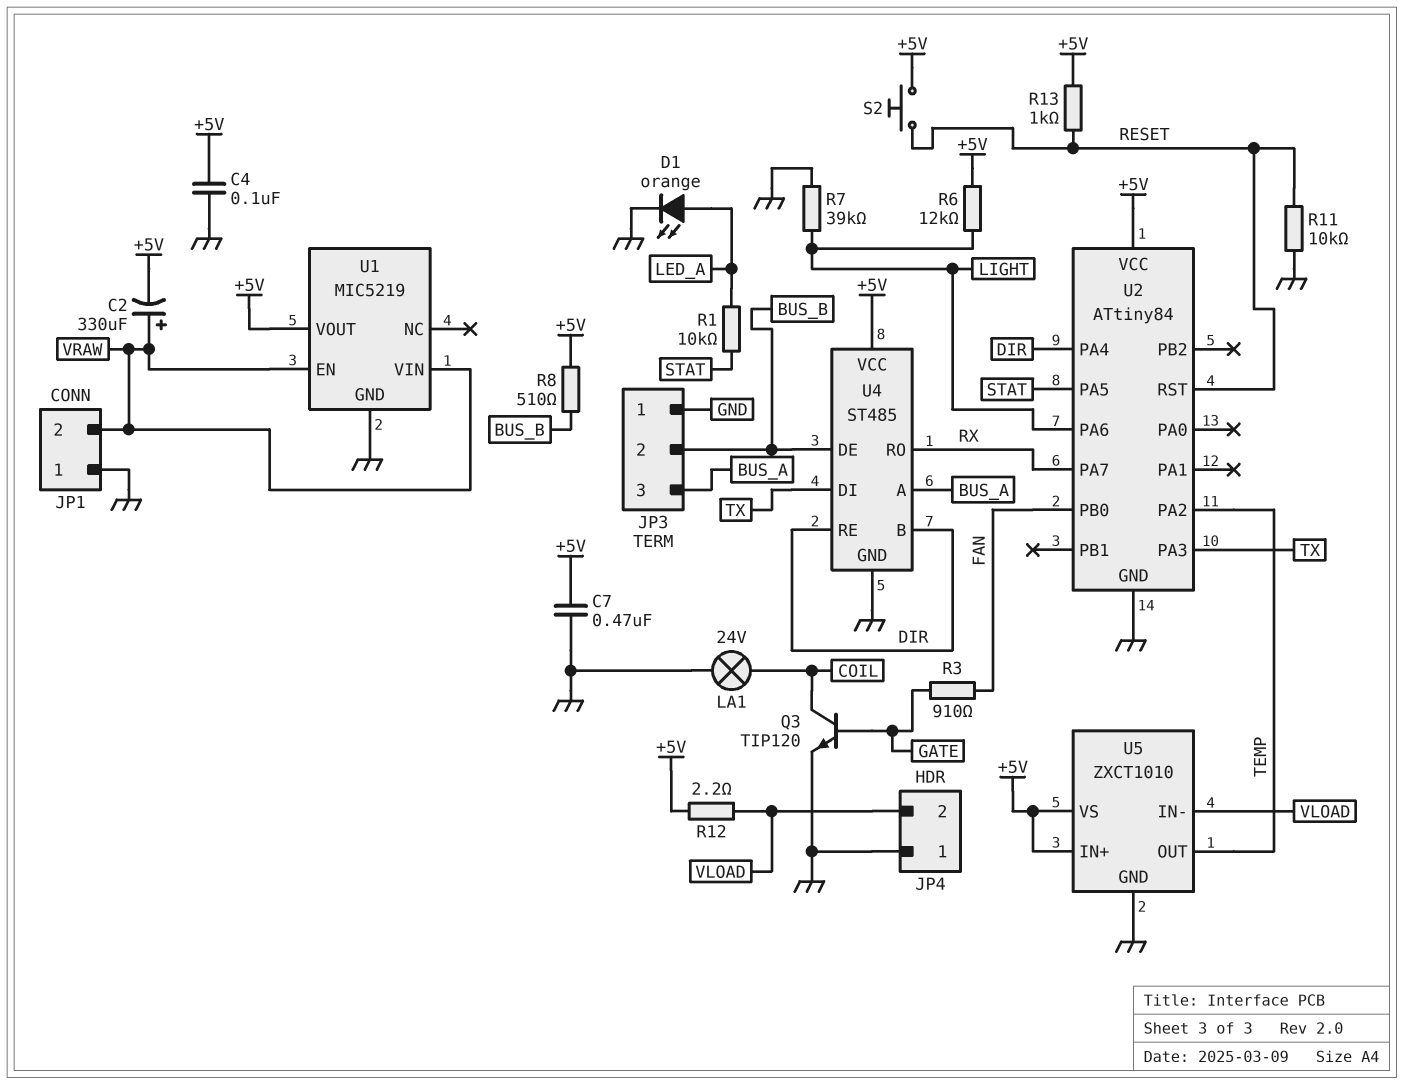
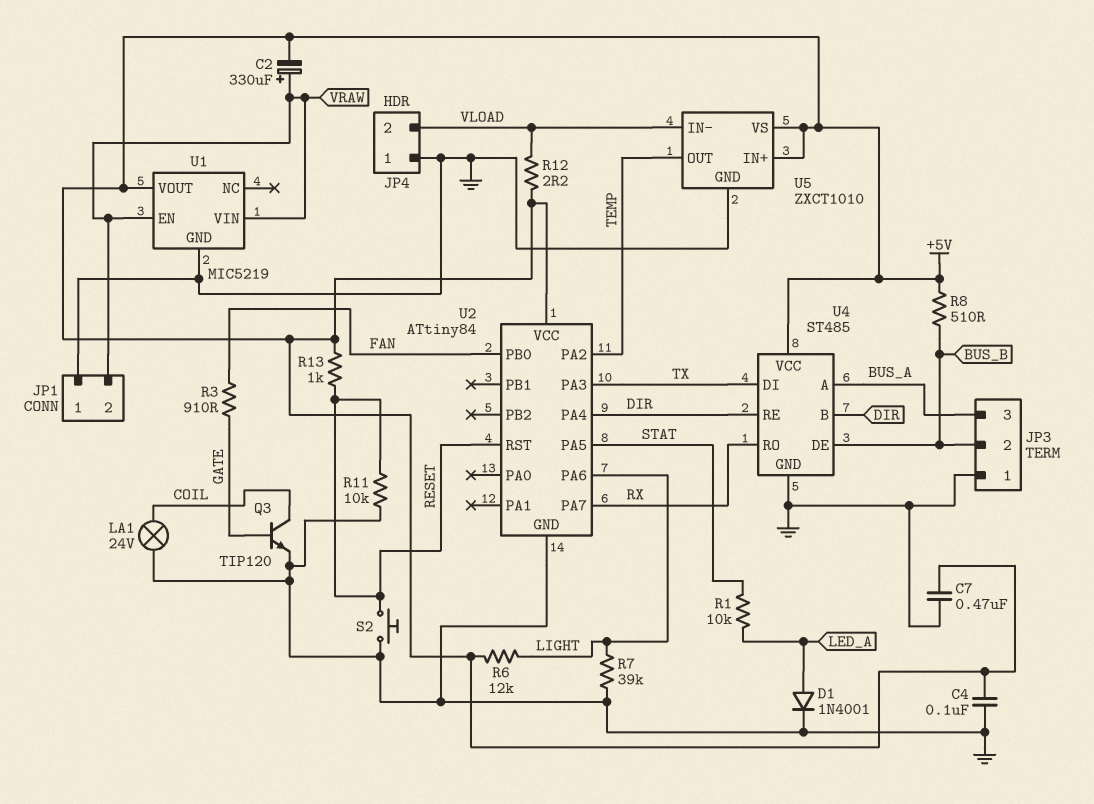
D1: LED orange (A LED_A, K GND) -> diode 1N4001 (A LED_A, K GND)
S2: button (+5V, RESET) -> button (GND, RESET)

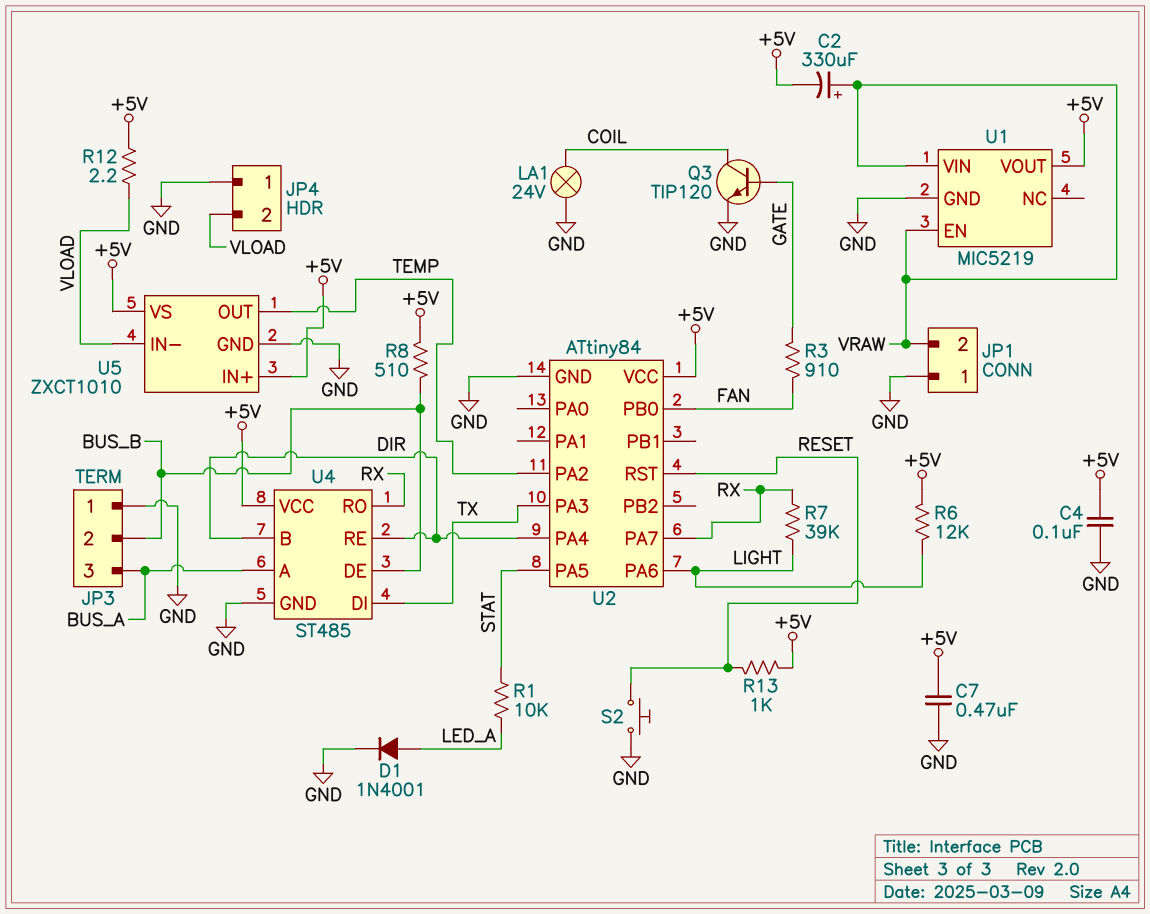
R7: 39k (GND, LIGHT) -> 39k (LIGHT, RX)
R11: 10k (GND, RESET) -> none

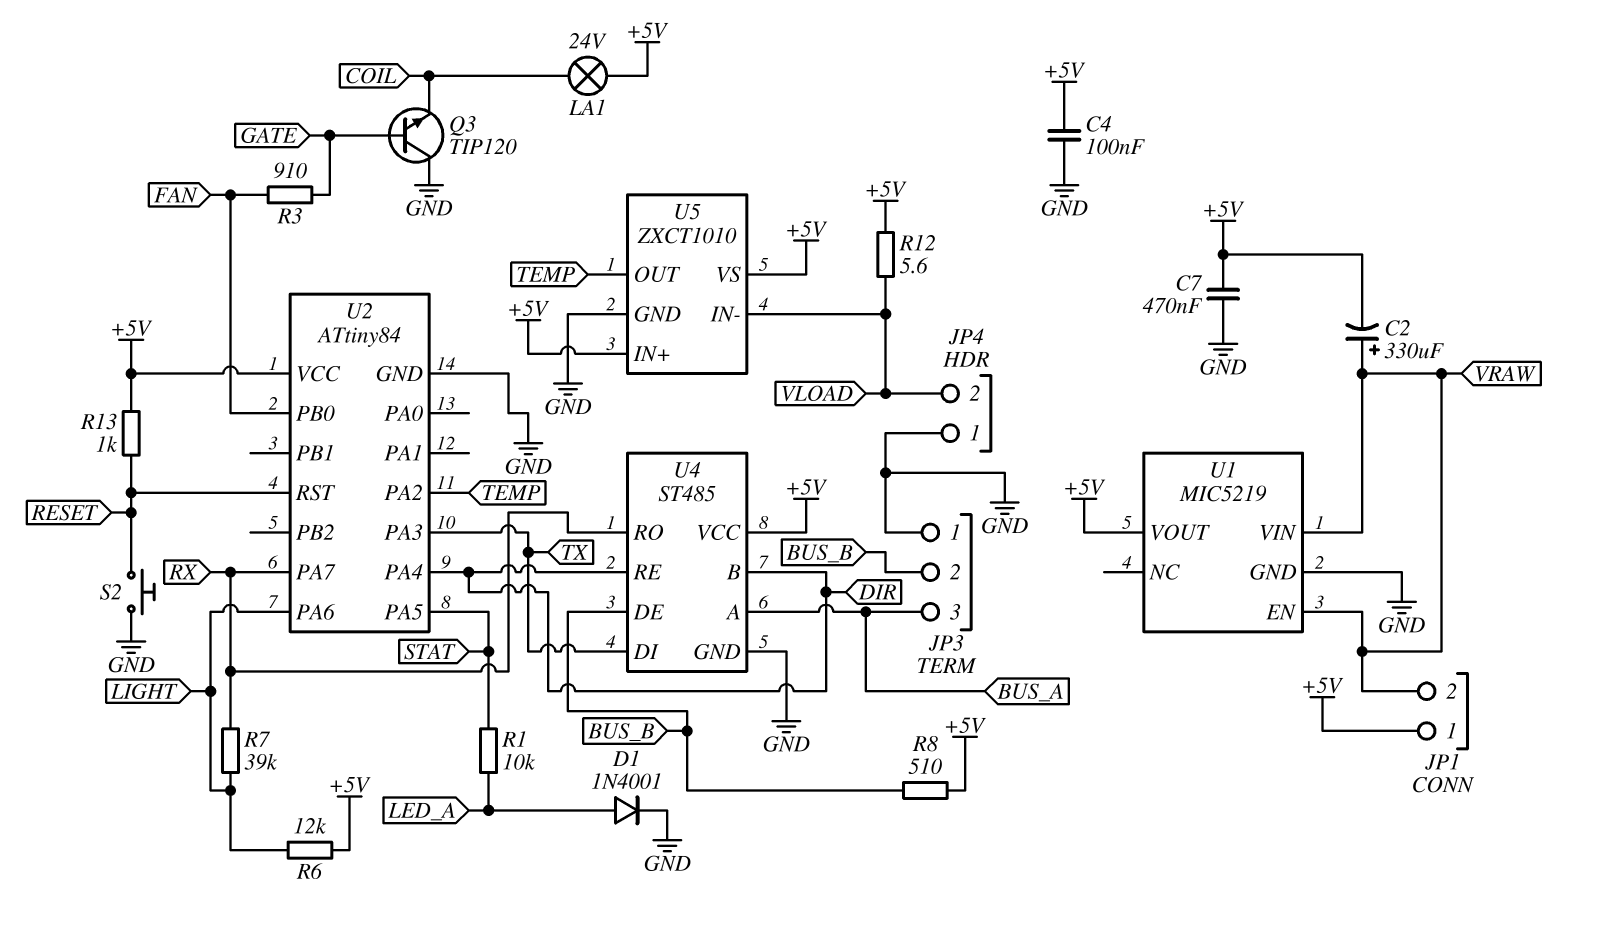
JP1 pin 1: GND -> +5V
LA1: lamp 24V (COIL, GND) -> lamp 24V (+5V, COIL)
Q3: NPN TIP120 (B GATE, C COIL, E GND) -> NPN TIP120 (B GATE, C GND, E COIL)
R12: 2.2 (+5V, VLOAD) -> 5.6 (+5V, VLOAD)

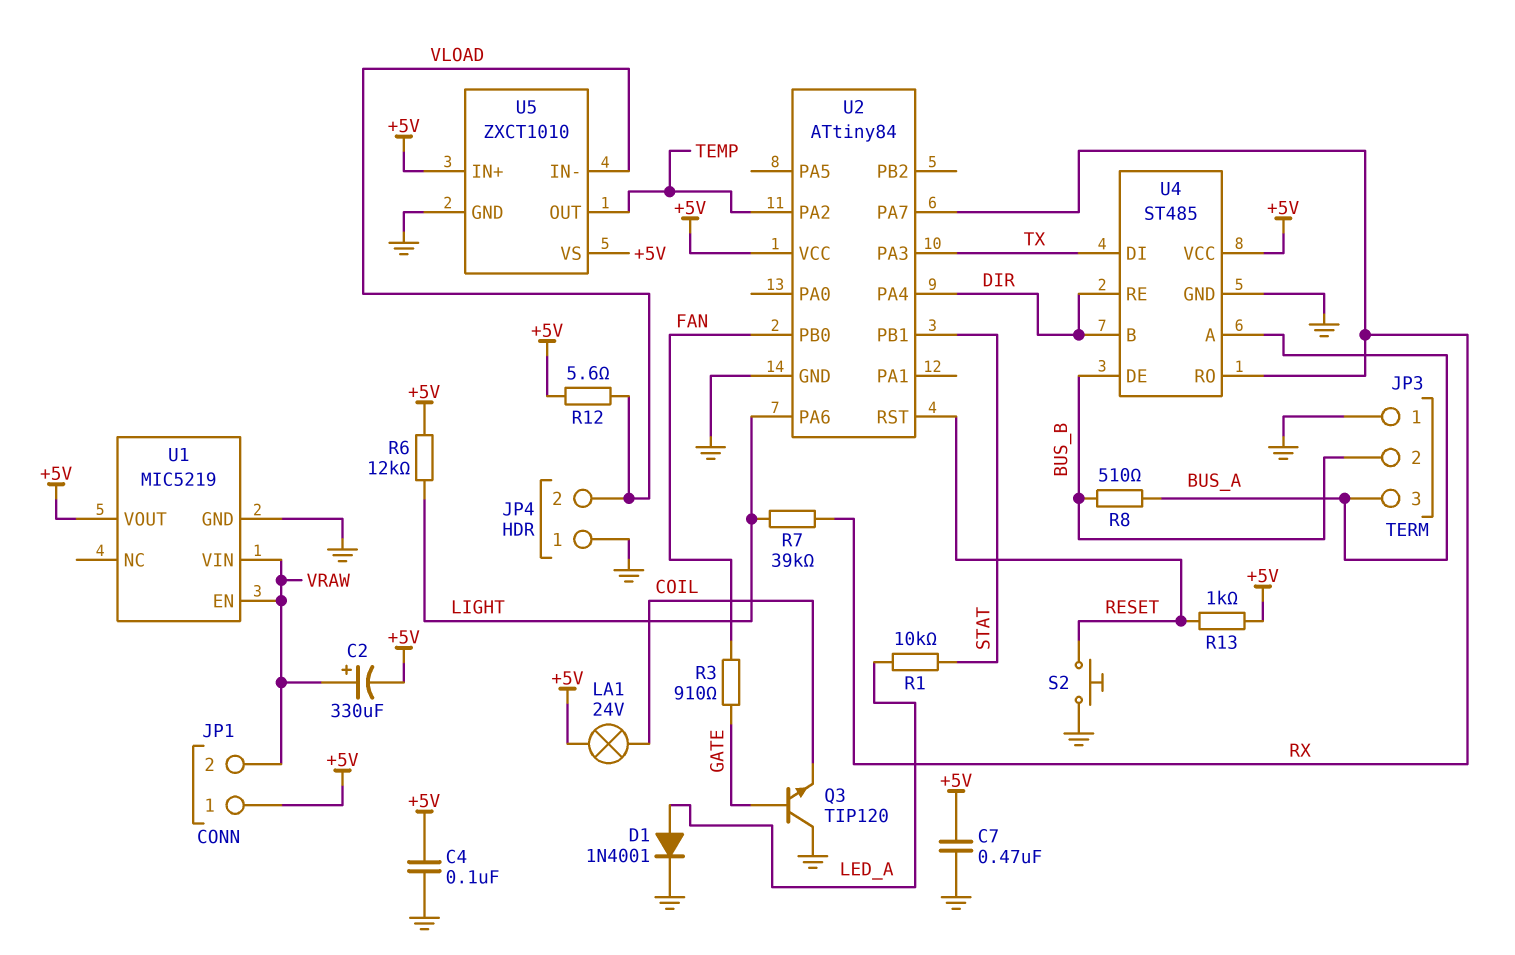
R8: 510 (+5V, BUS_B) -> 510 (BUS_A, BUS_B)
U2 pin PA5: STAT -> none
U2 pin PB1: none -> STAT

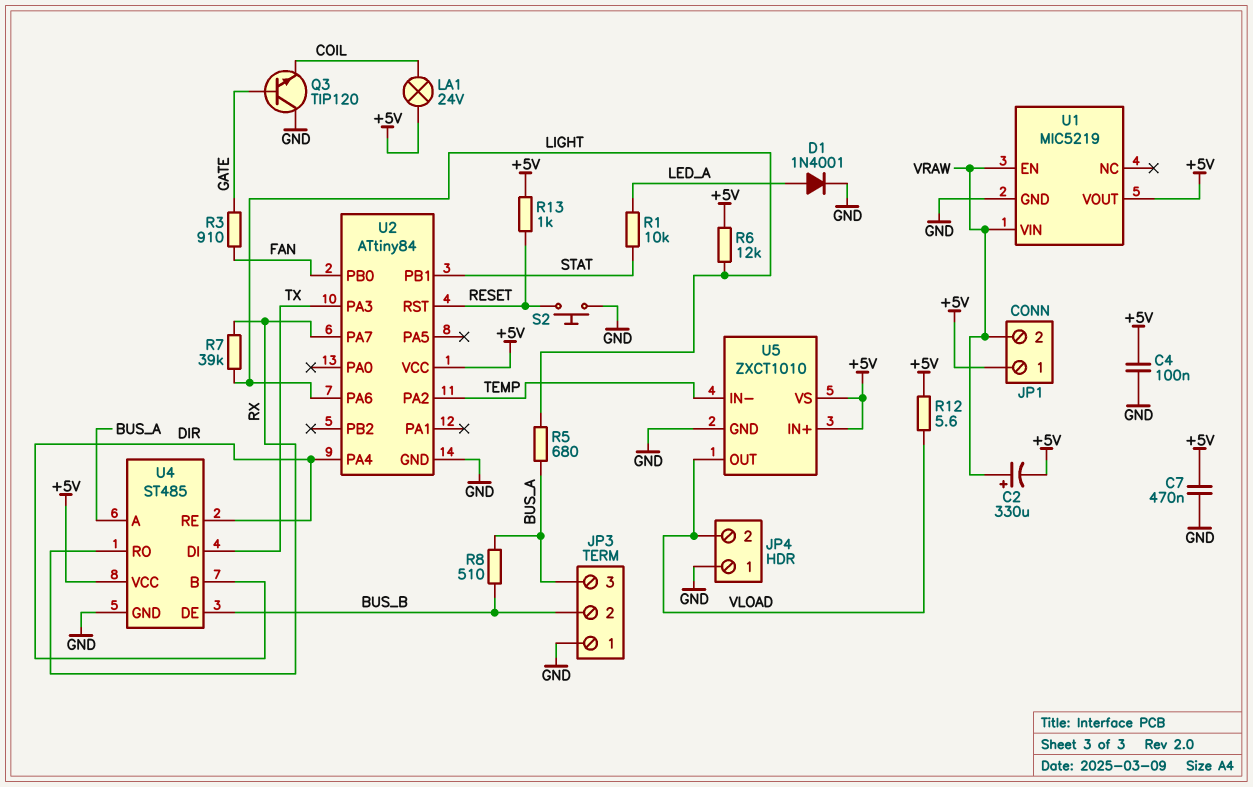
R5: none -> 680 (BUS_A, LIGHT)
U5 pin IN-: VLOAD -> TEMP
U5 pin OUT: TEMP -> VLOAD

